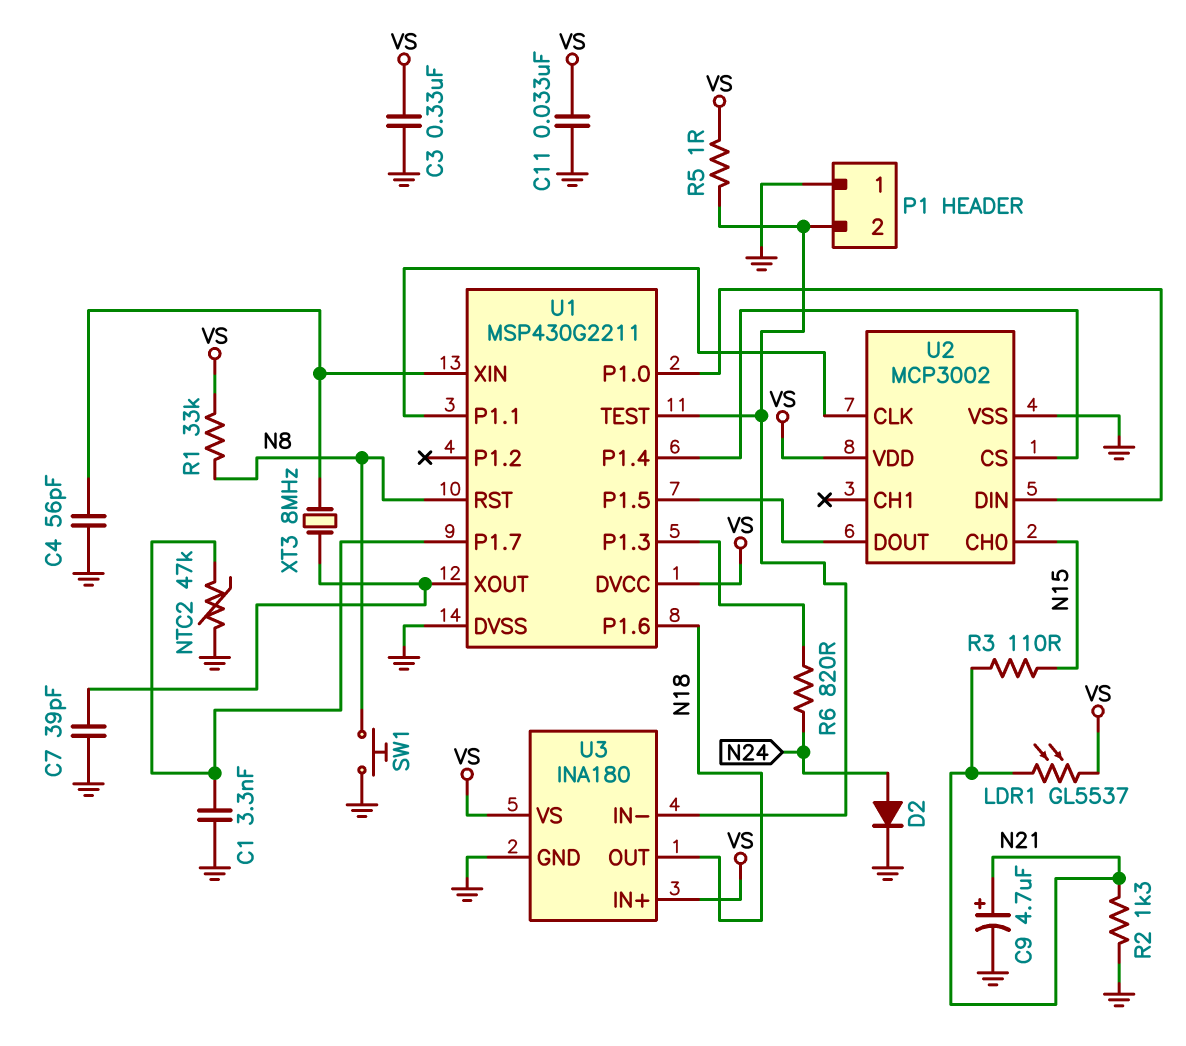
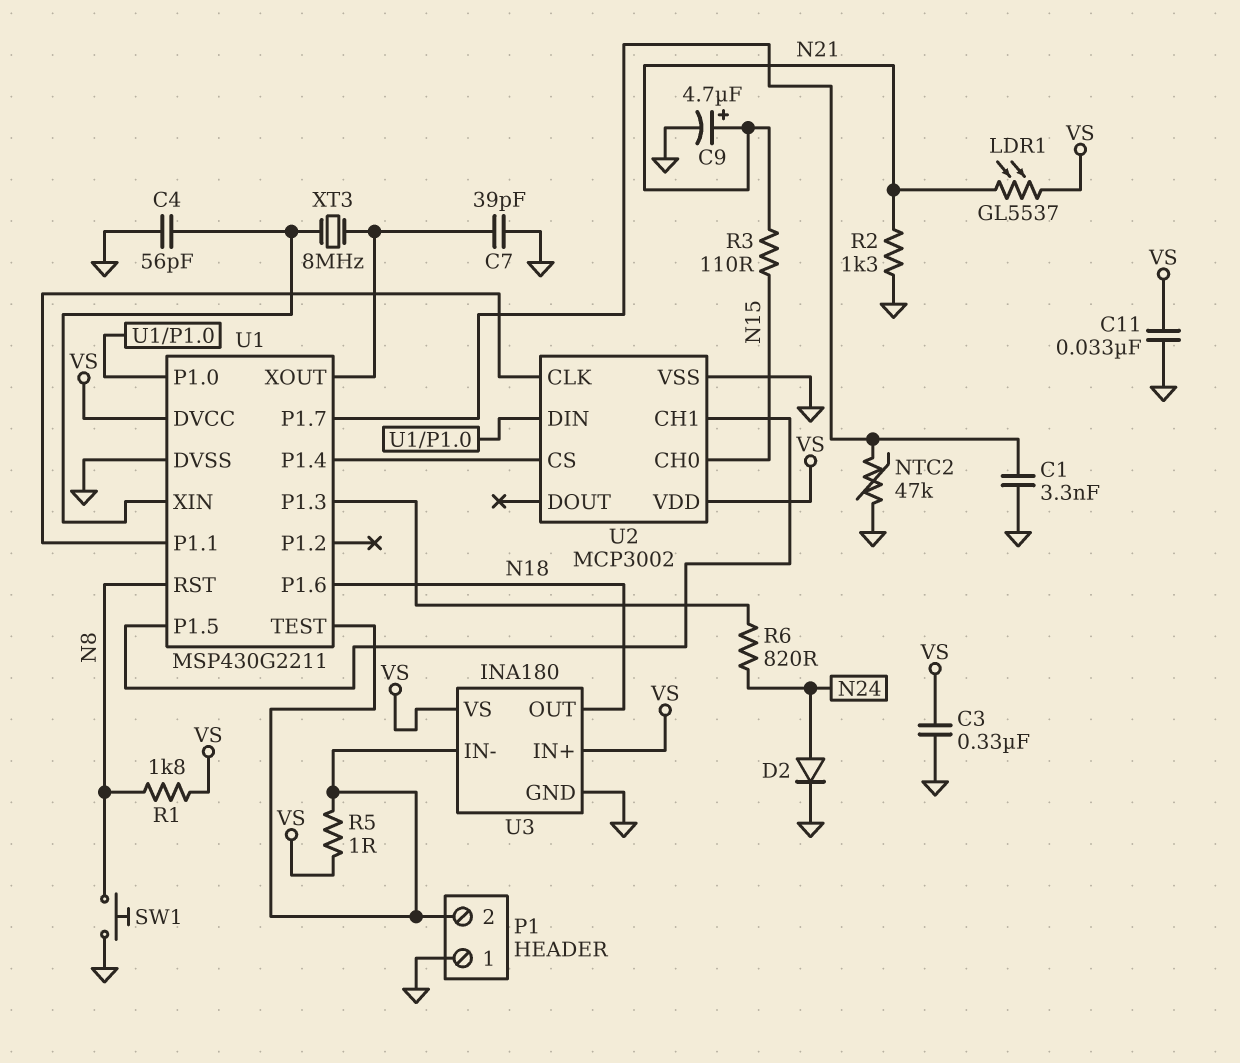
R1: 33k (N8, VS) -> 1.8k (N8, VS)
U2 pin CH1: none -> U1/P1.5
U2 pin DOUT: U1/P1.5 -> none

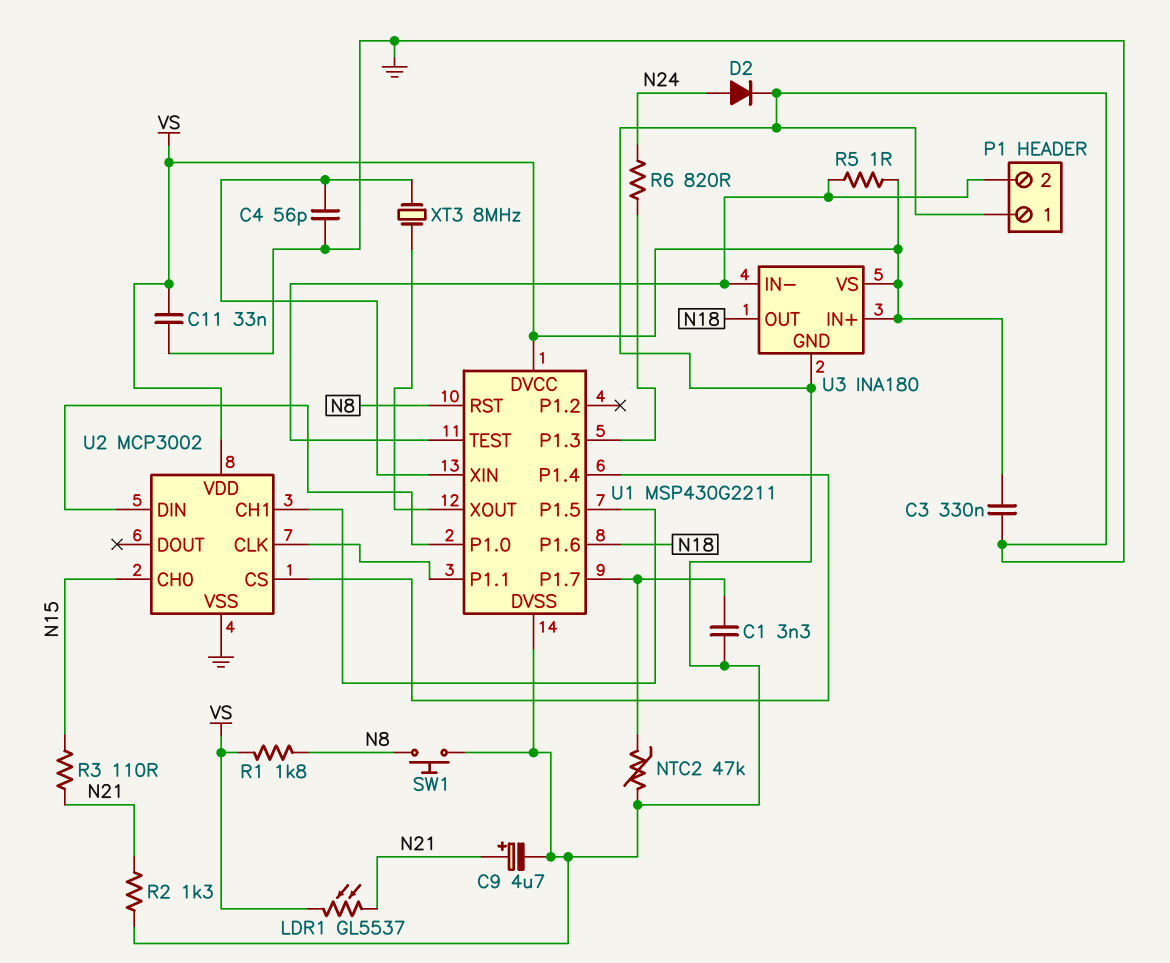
C7: 39pF (GND, U1/XOUT) -> none

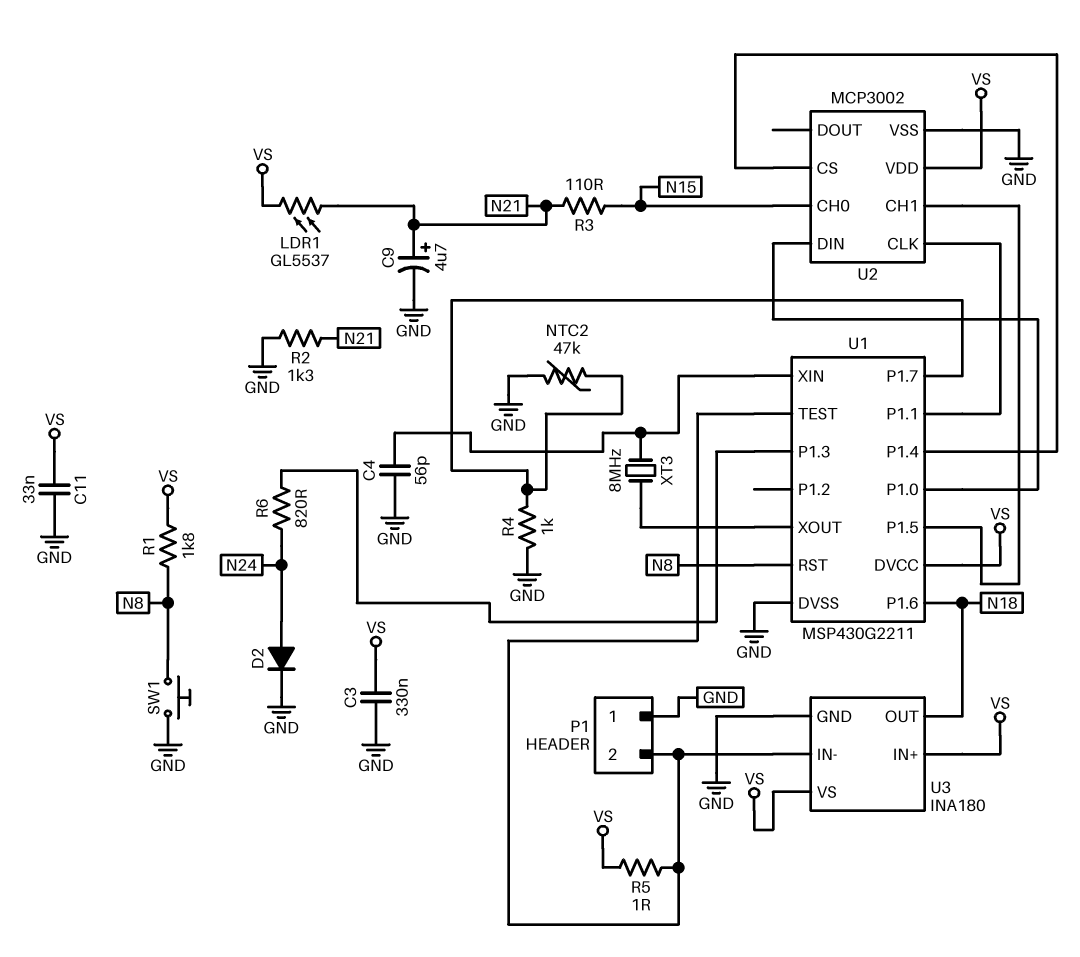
C1: 3.3nF (GND, U1/P1.7) -> none
R4: none -> 1k (GND, U1/P1.7)

